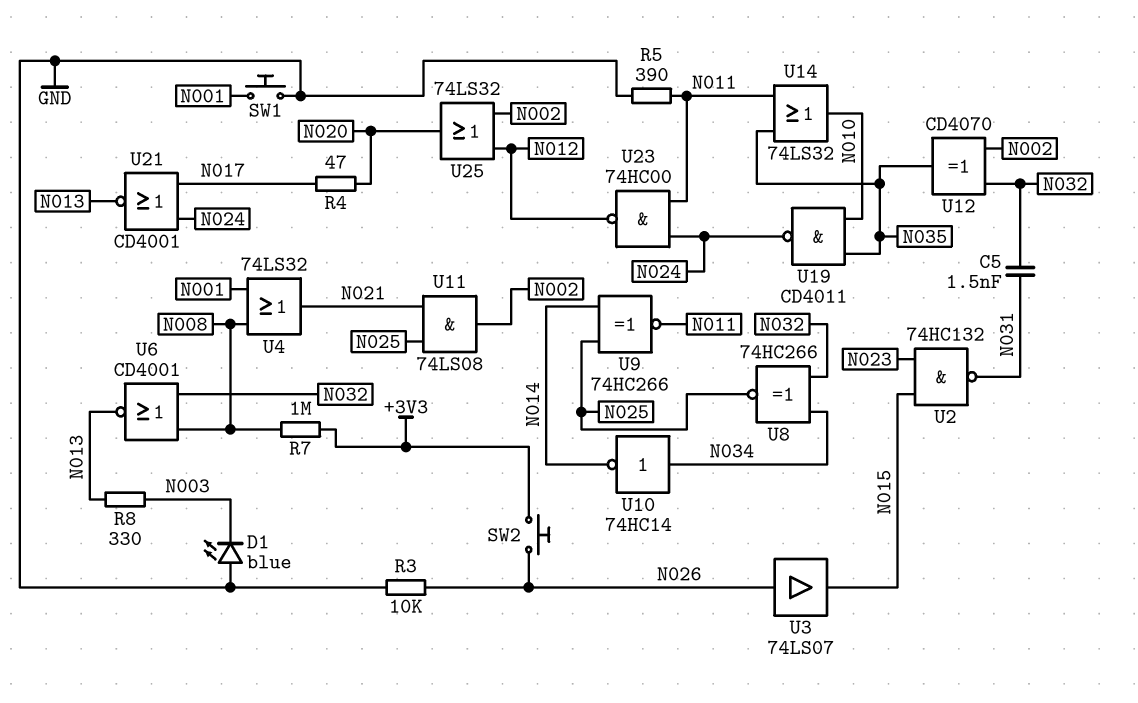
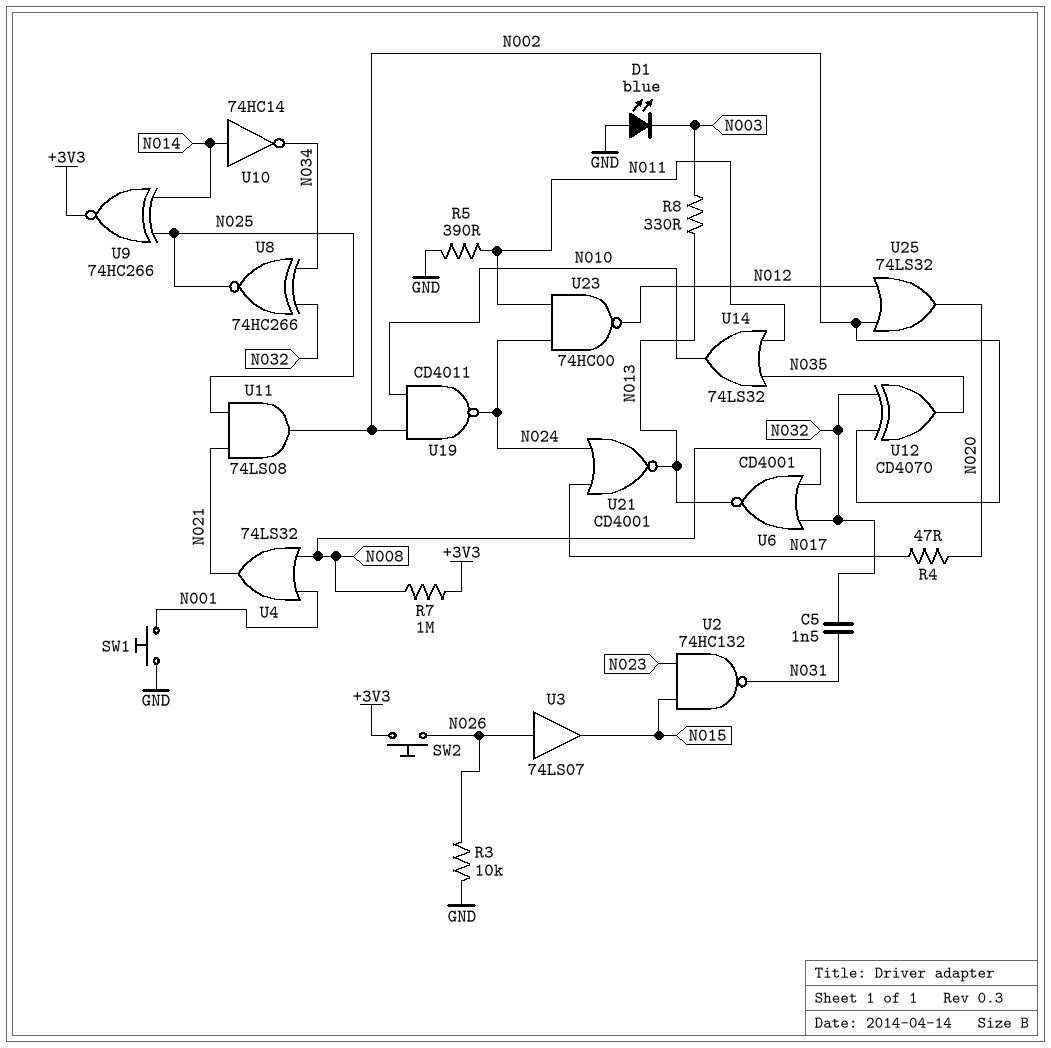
U9: XNOR 74HC266 (in N014, in N025, out N011) -> XNOR 74HC266 (in N014, in N025, out +3V3)
U10: NOT 74HC14 (in N034, out N014) -> NOT 74HC14 (in N014, out N034)
U19: NAND CD4011 (in N010, in N035, out N024) -> NAND CD4011 (in N002, in N010, out N024)

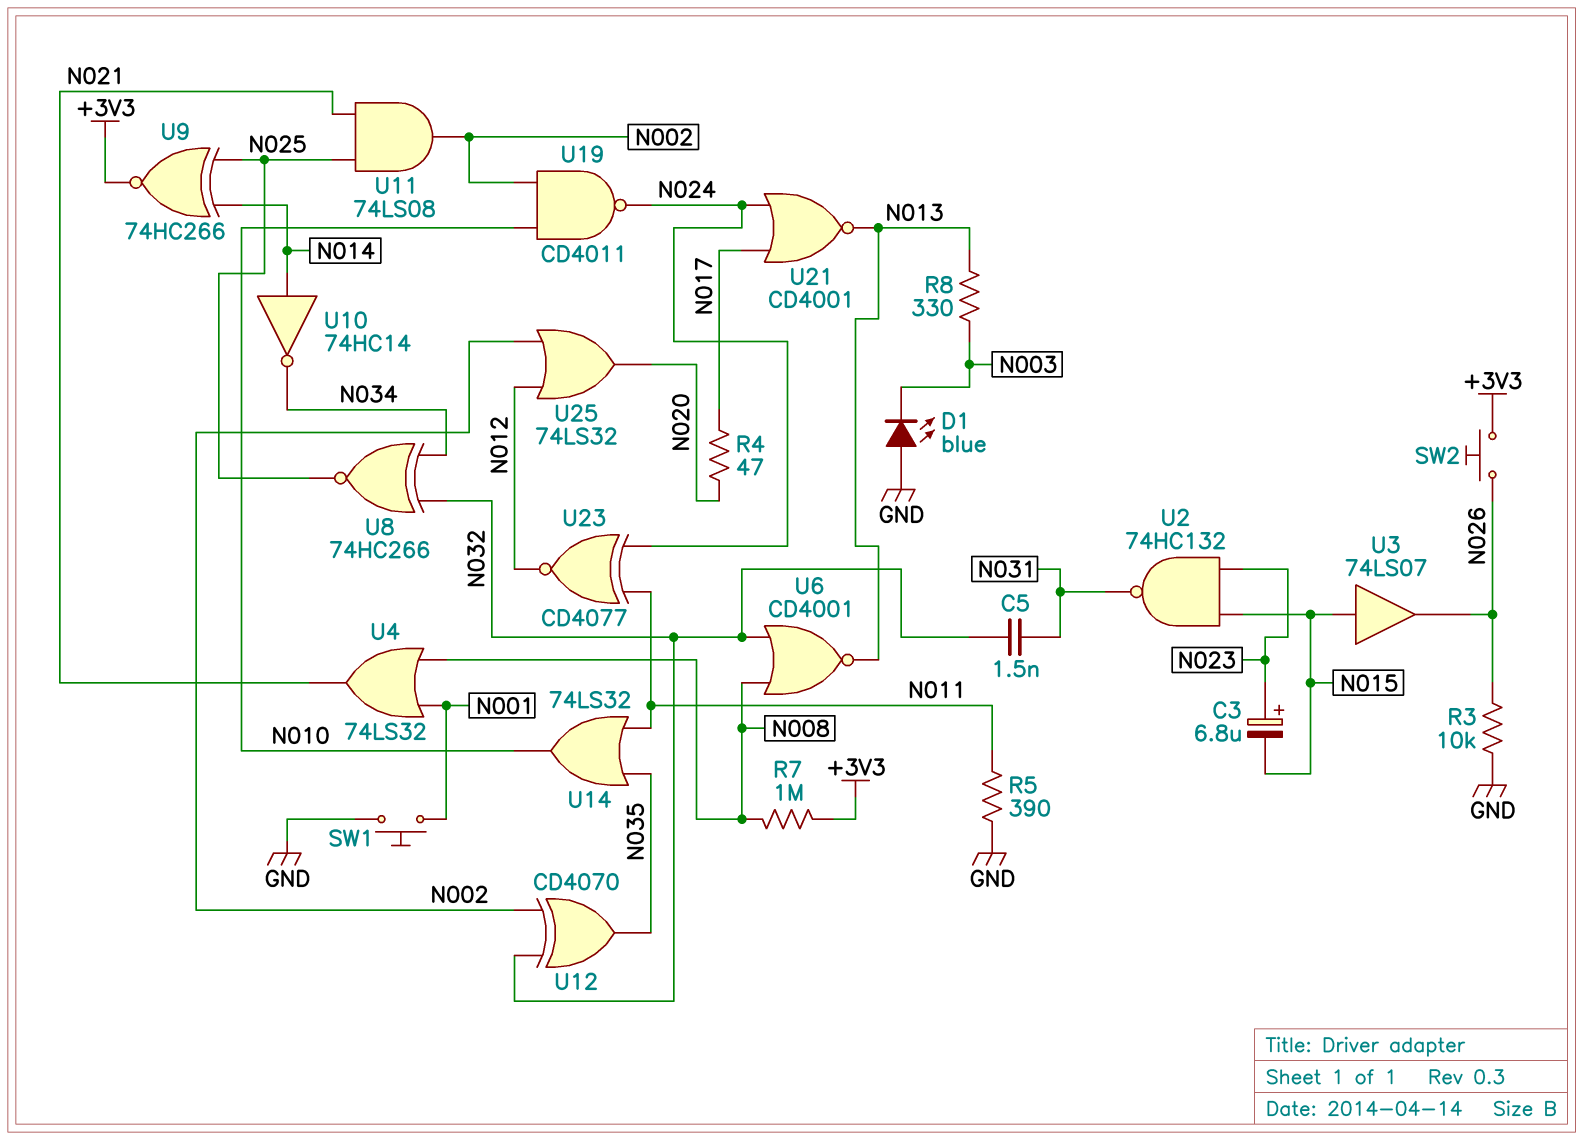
C3: none -> 6.8uF (plus N023, minus N015)
U3: buffer 74LS07 (in N026, out N015) -> buffer 74LS07 (in N015, out N026)
U23: NAND 74HC00 (in N011, in N024, out N012) -> XNOR CD4077 (in N011, in N024, out N012)

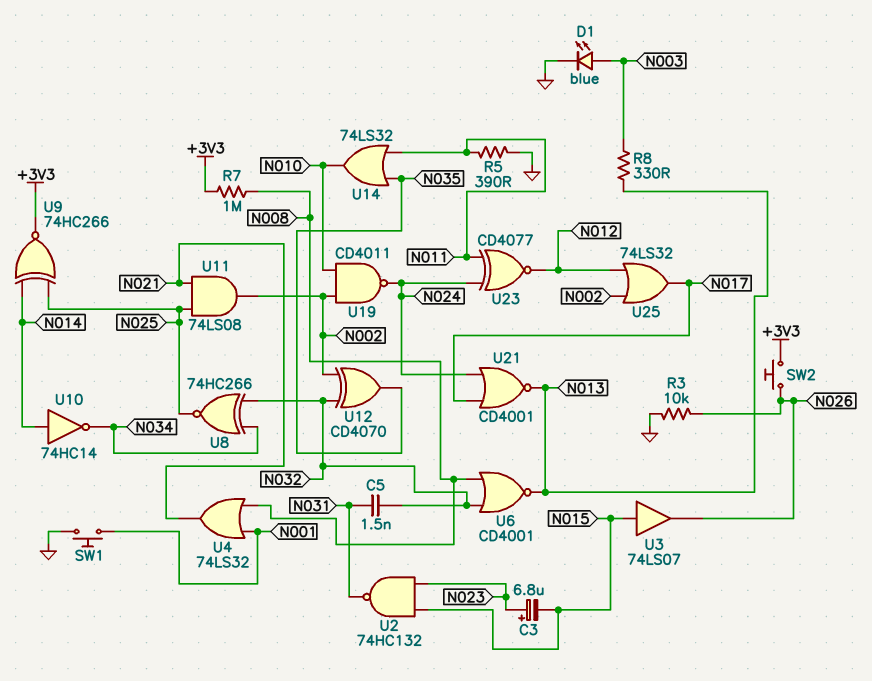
D1: LED blue (A GND, K N003) -> LED blue (A N003, K GND)
R4: 47 (N017, N020) -> none
U25: OR 74LS32 (in N002, in N012, out N020) -> OR 74LS32 (in N002, in N012, out N017)

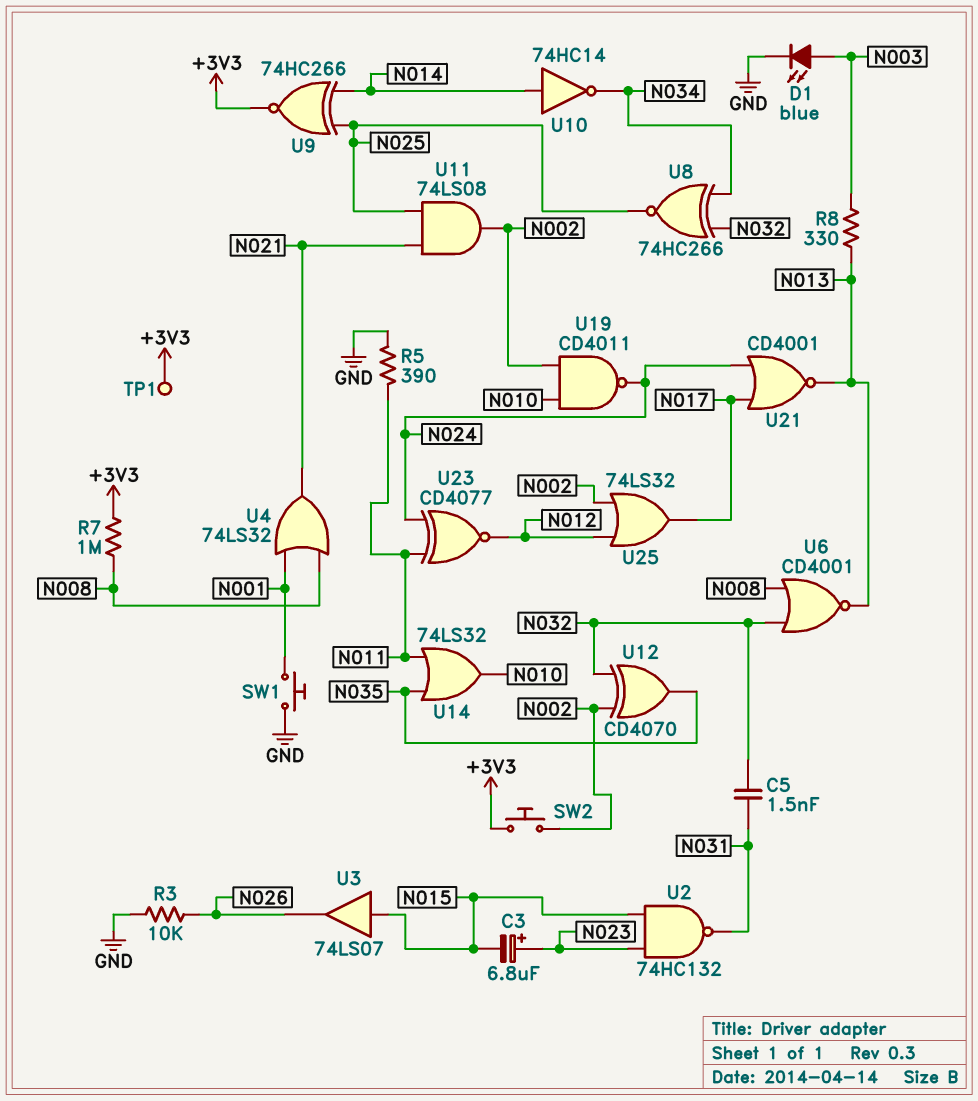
SW2: button (+3V3, N026) -> button (+3V3, N002)
TP1: none -> test point (+3V3)

